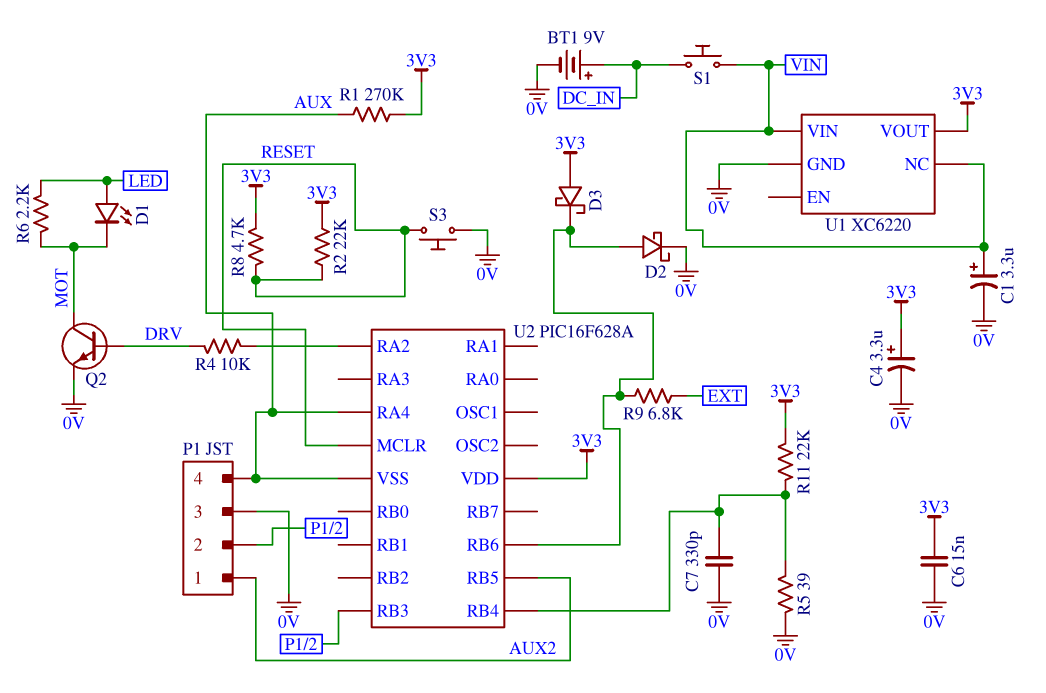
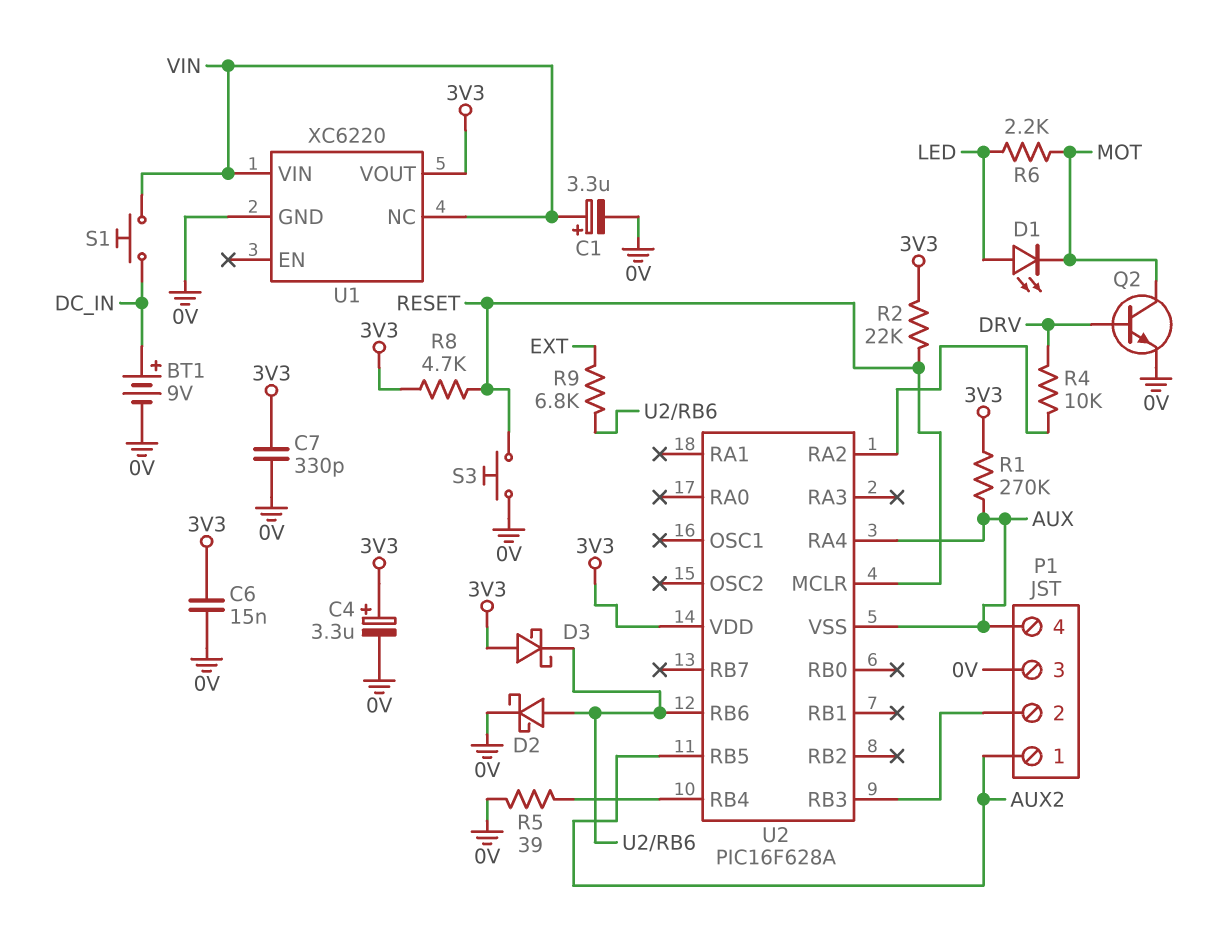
C7: 330pF (0V, U2/RB4) -> 330pF (0V, 3V3)
R11: 22k (3V3, U2/RB4) -> none

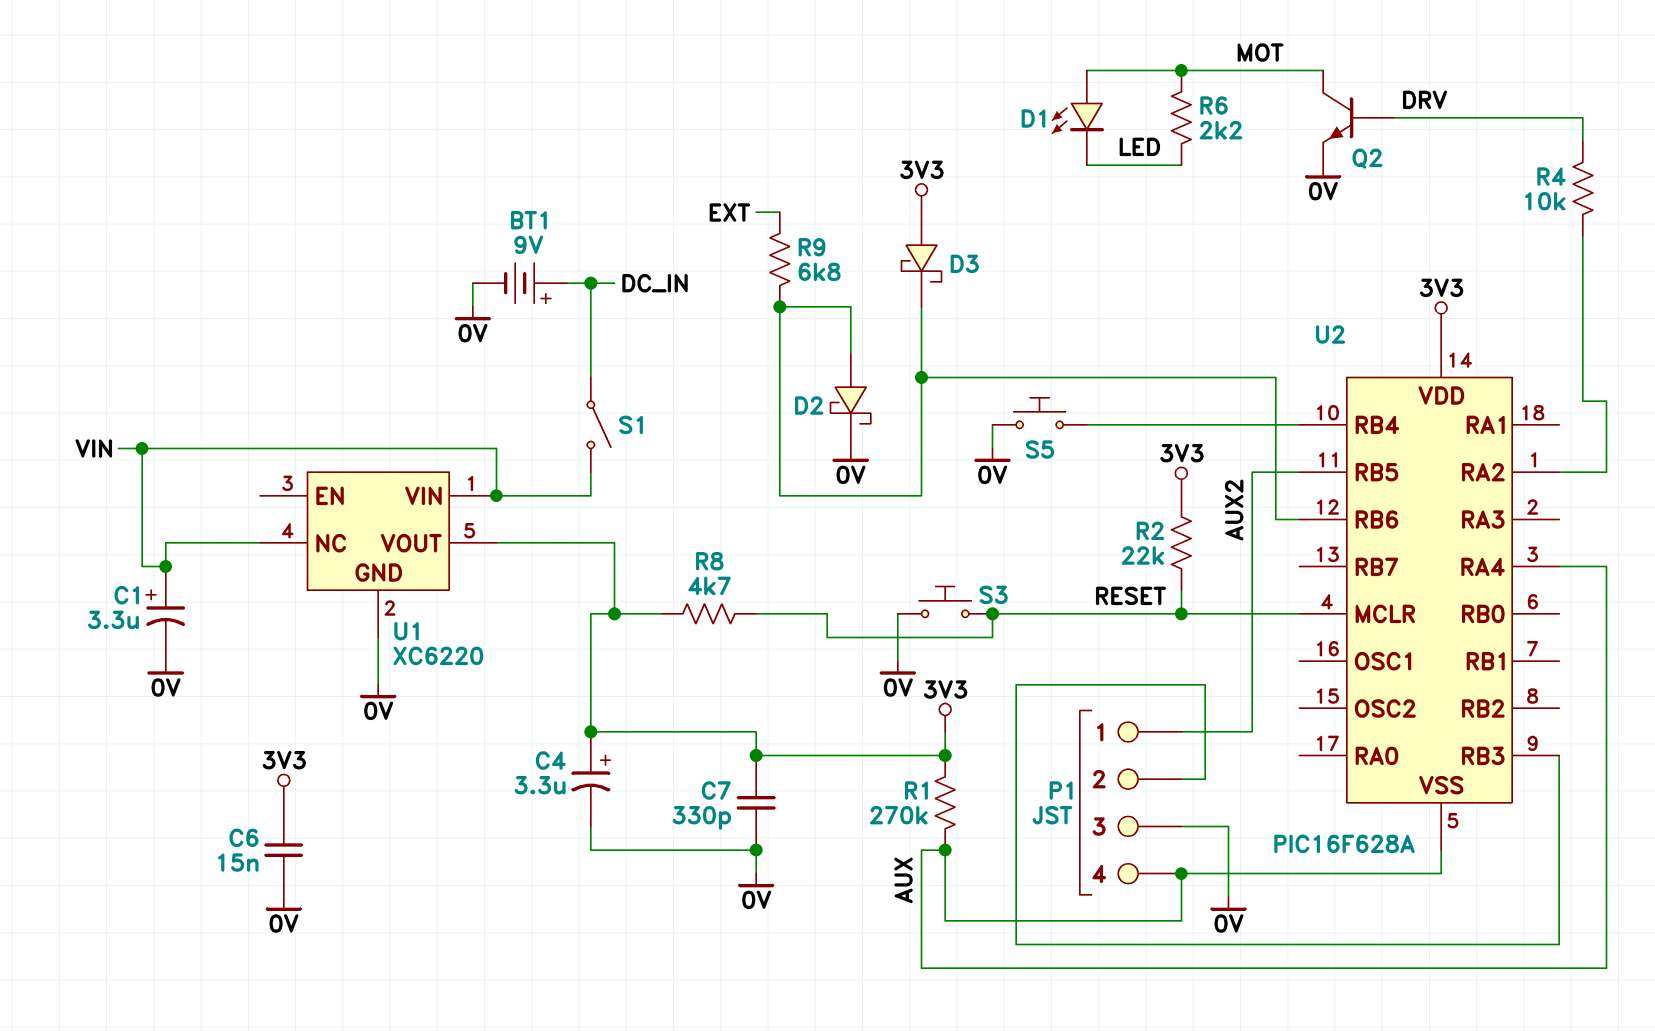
D1: LED (A LED, K MOT) -> LED (A MOT, K LED)
R5: 39 (0V, U2/RB4) -> none
S1: button (DC_IN, VIN) -> switch (DC_IN, VIN)
S5: none -> button (0V, U2/RB4)

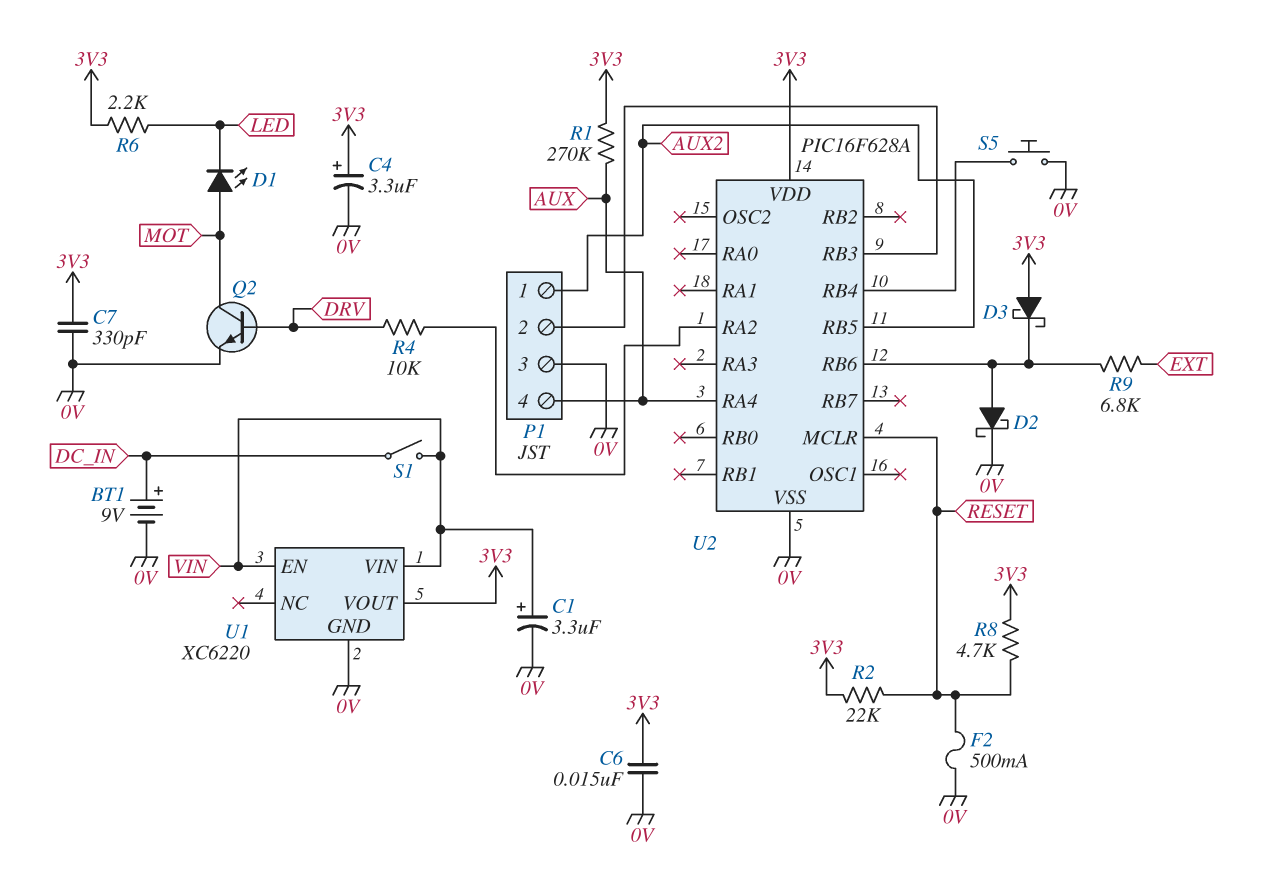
F2: none -> 500mA (0V, RESET)
R6: 2.2k (LED, MOT) -> 2.2k (3V3, LED)
S3: button (0V, RESET) -> none
U1 pin EN: none -> VIN
U1 pin NC: VIN -> none
U2 pin VSS: AUX -> 0V

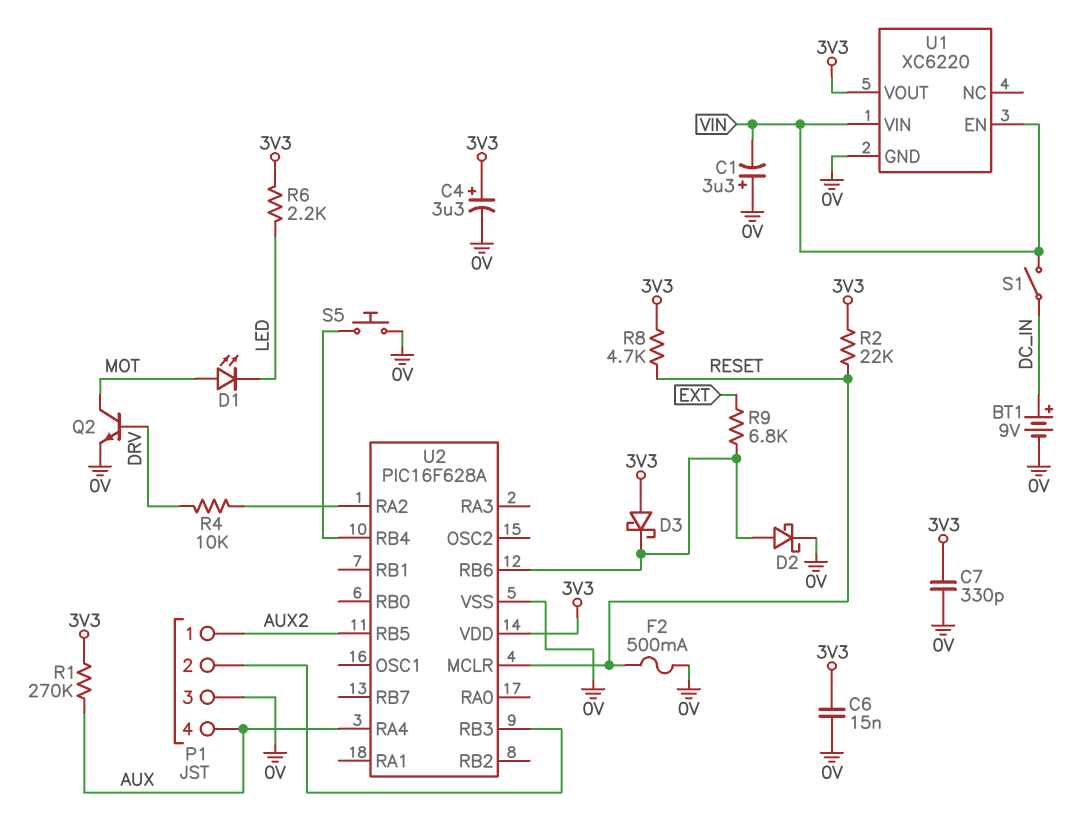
C1: 3.3uF (plus VIN, minus 0V) -> 3.3uF (plus 0V, minus VIN)

